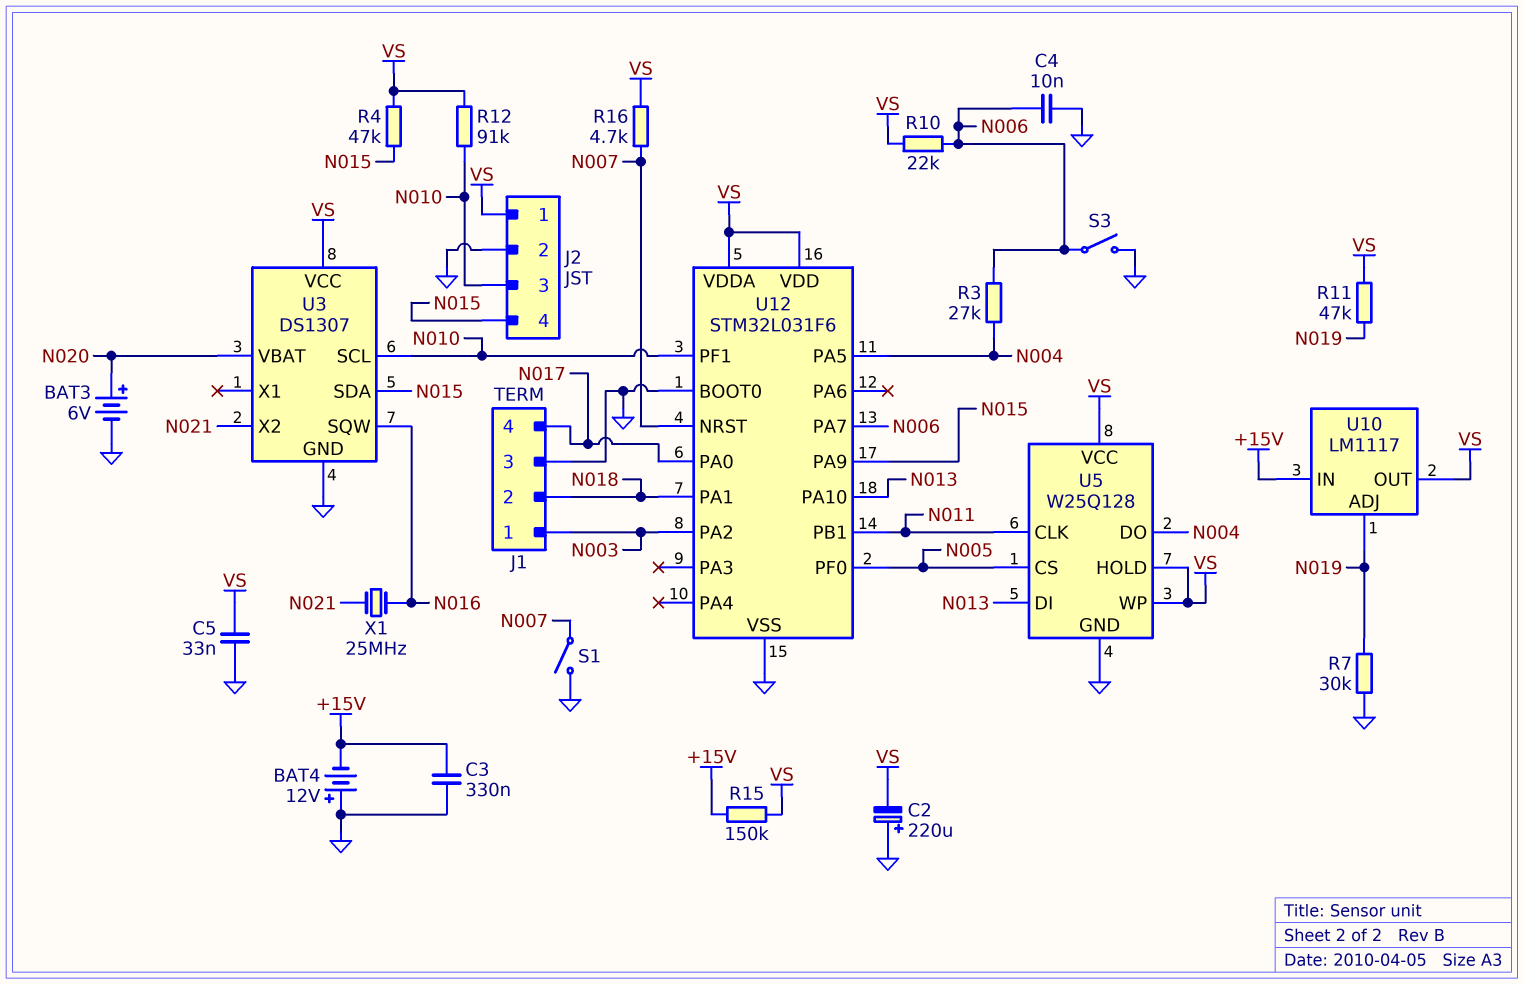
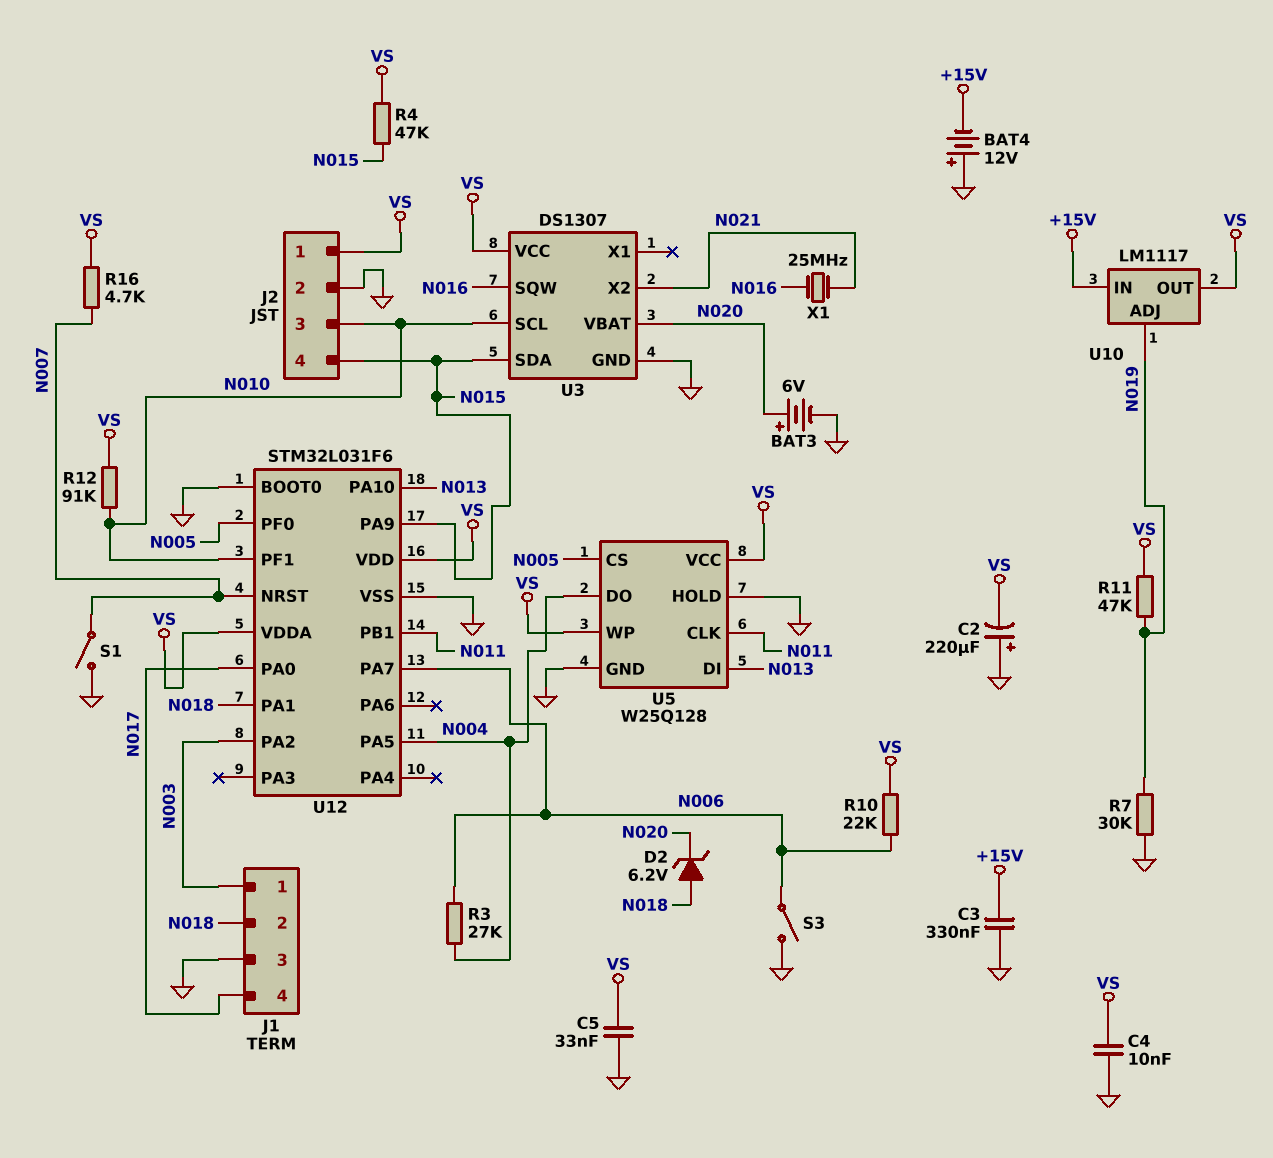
C4: 10nF (GND, N006) -> 10nF (GND, VS)
D2: none -> zener 6.2V (A N018, K N020)
R15: 150k (+15V, VS) -> none
U5 pin HOLD: VS -> GND

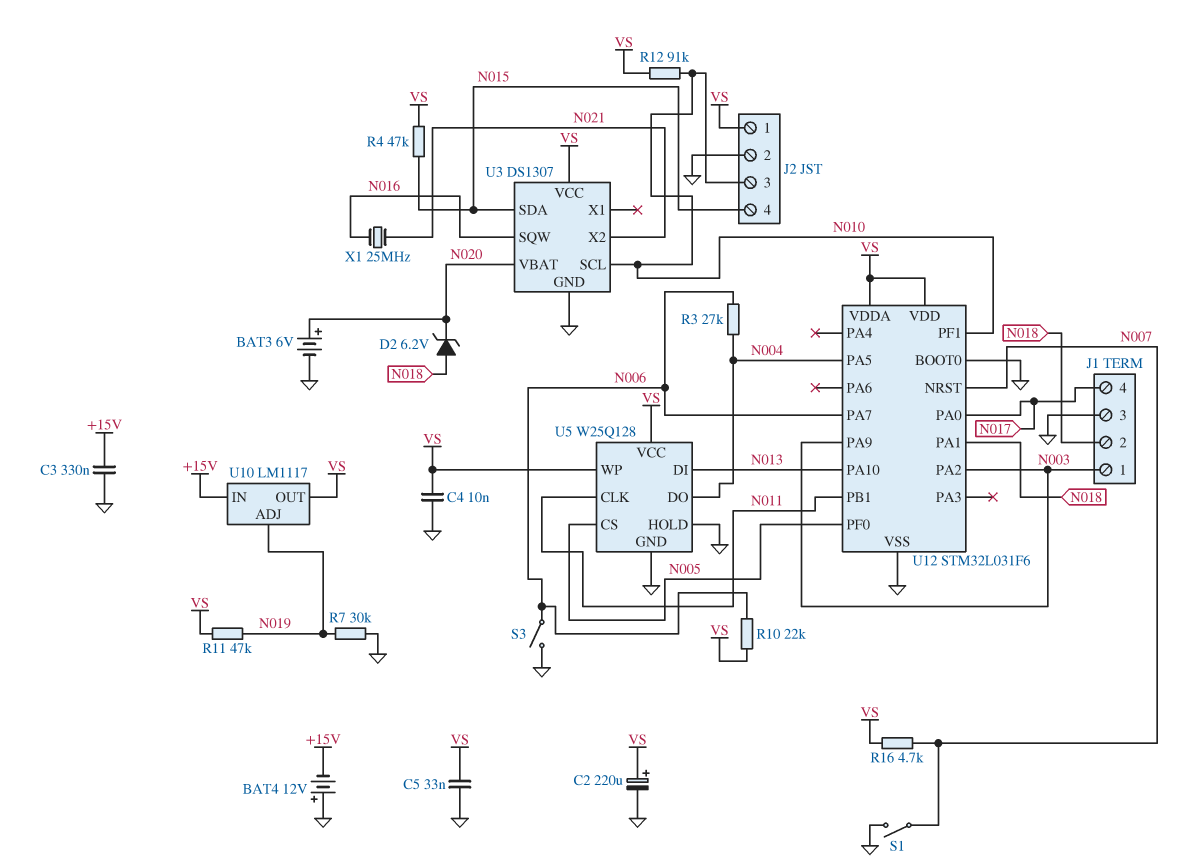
C2: 220uF (plus GND, minus VS) -> 220uF (plus VS, minus GND)
U12 pin PA9: N015 -> N003

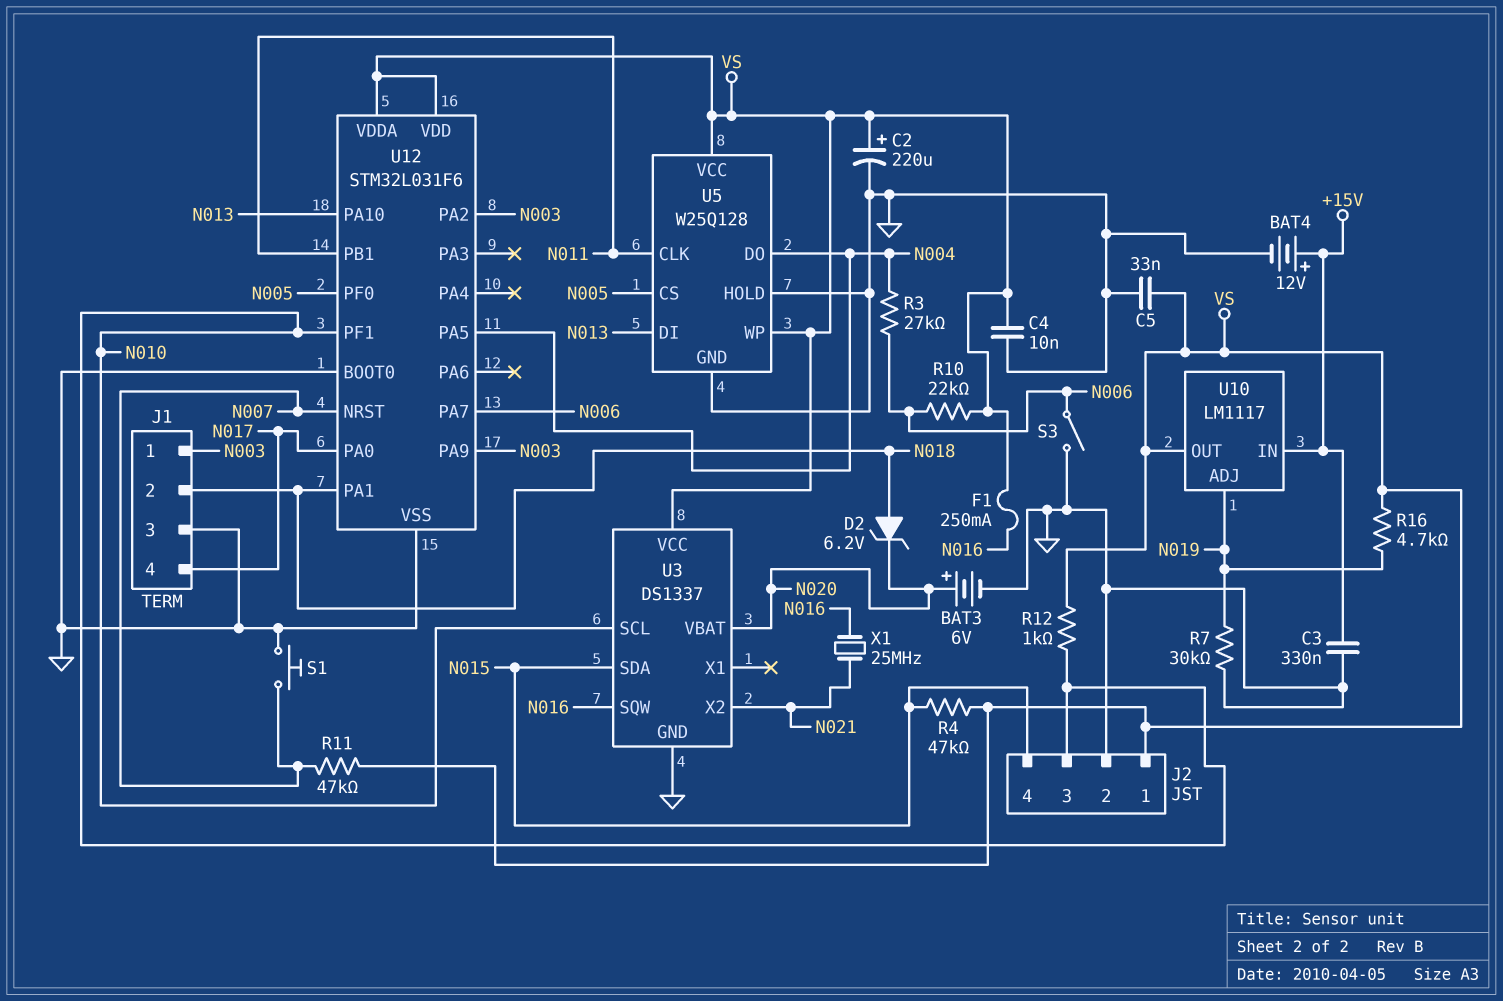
BAT4: 12V (plus GND, minus +15V) -> 12V (plus +15V, minus GND)
F1: none -> 250mA (N016, VS)
R11: 47k (N019, VS) -> 47k (N007, VS)
R12: 91k (N010, VS) -> 1k (N010, VS)
R16: 4.7k (N007, VS) -> 4.7k (N019, VS)
S1: switch (GND, N007) -> button (GND, N007)
U3: DS1307 -> DS1337

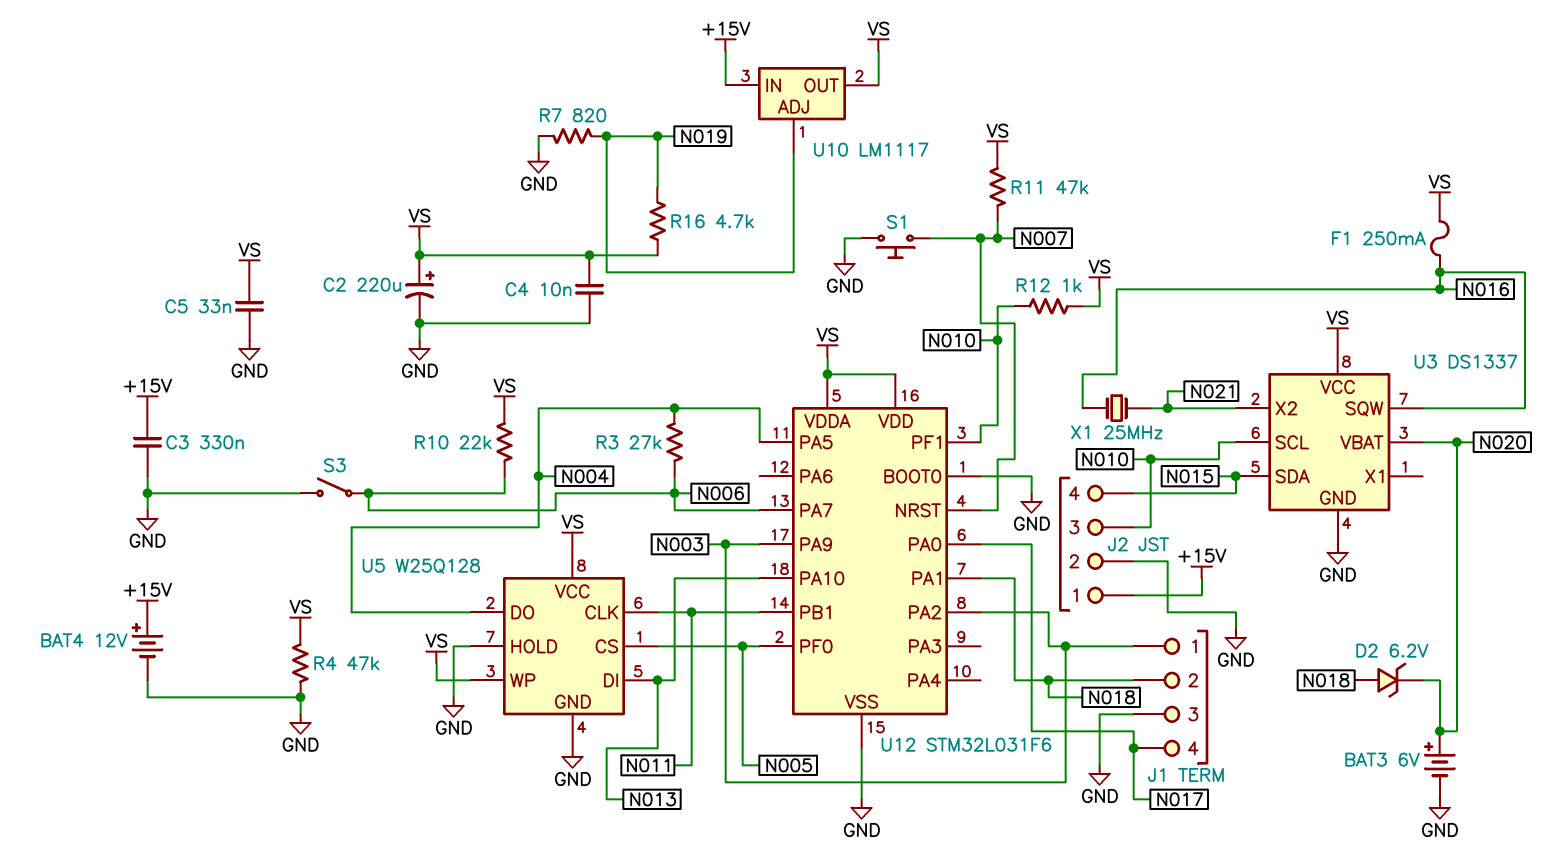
J2 pin 1: VS -> +15V
R4: 47k (N015, VS) -> 47k (GND, VS)
R7: 30k (GND, N019) -> 820 (GND, N019)

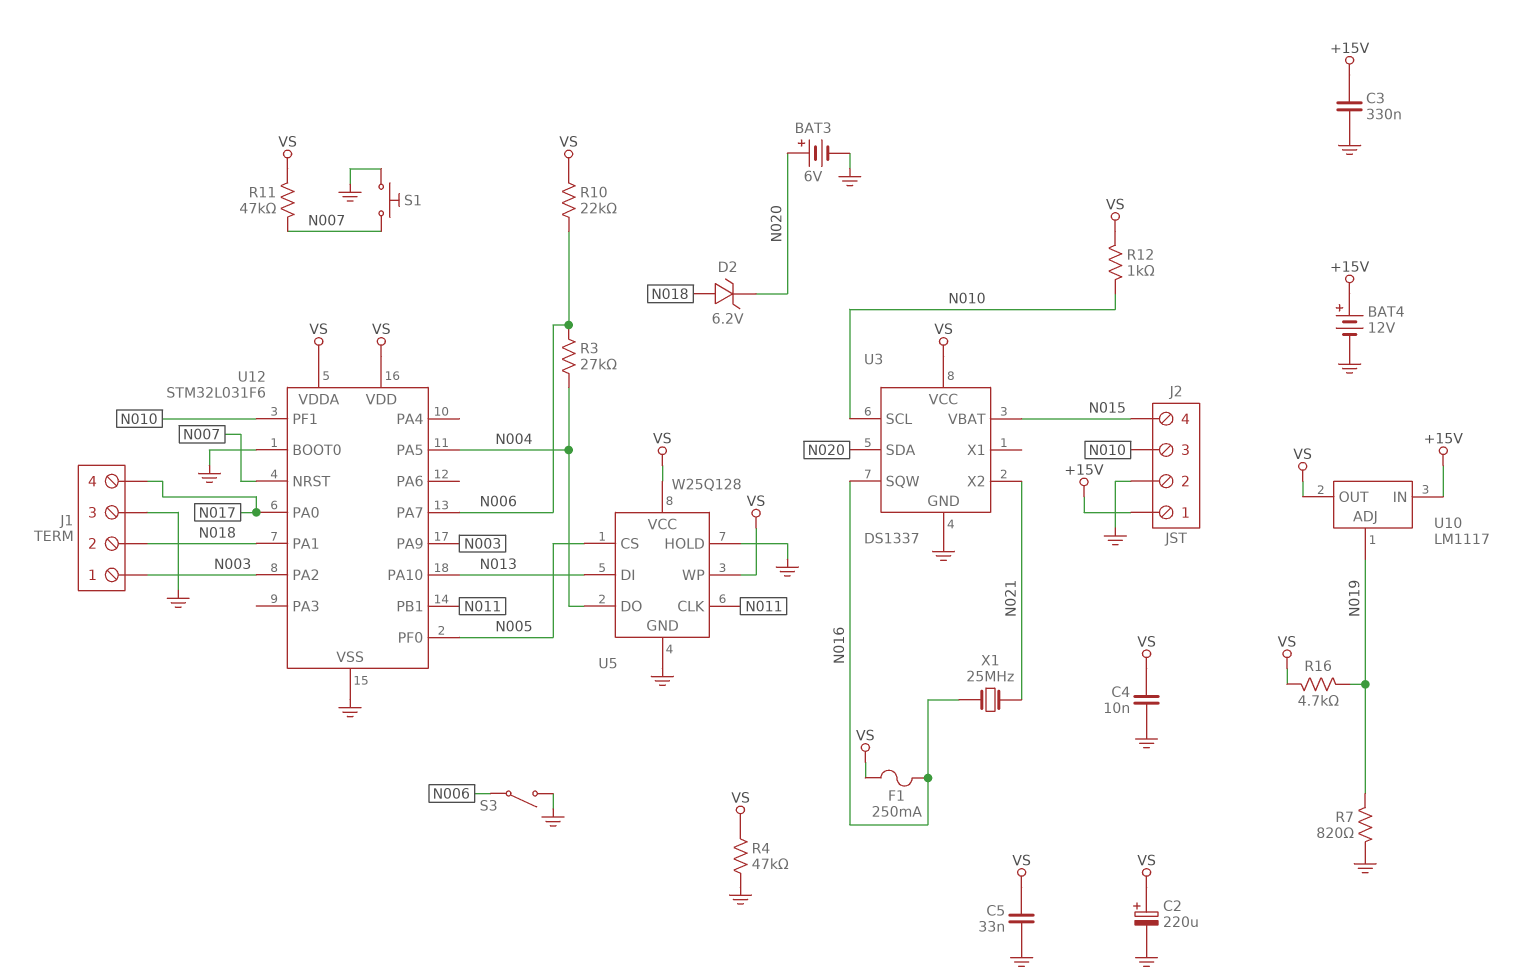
U3 pin SDA: N015 -> N020
U3 pin VBAT: N020 -> N015

